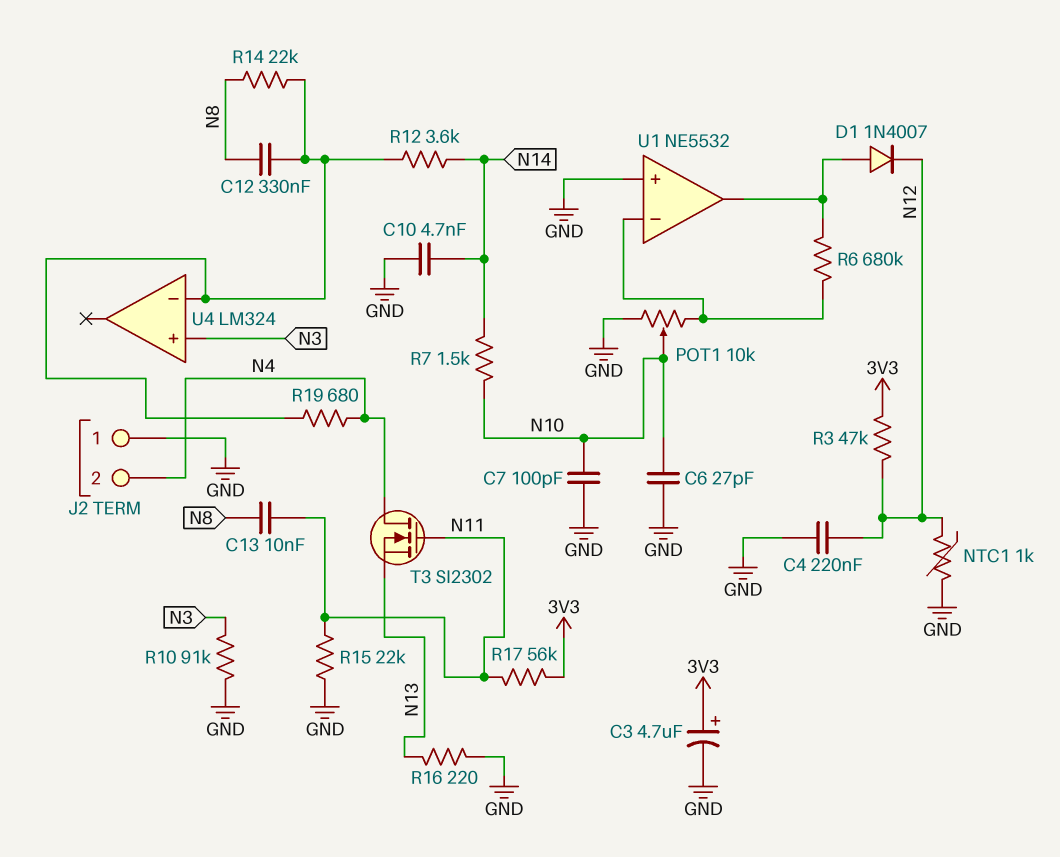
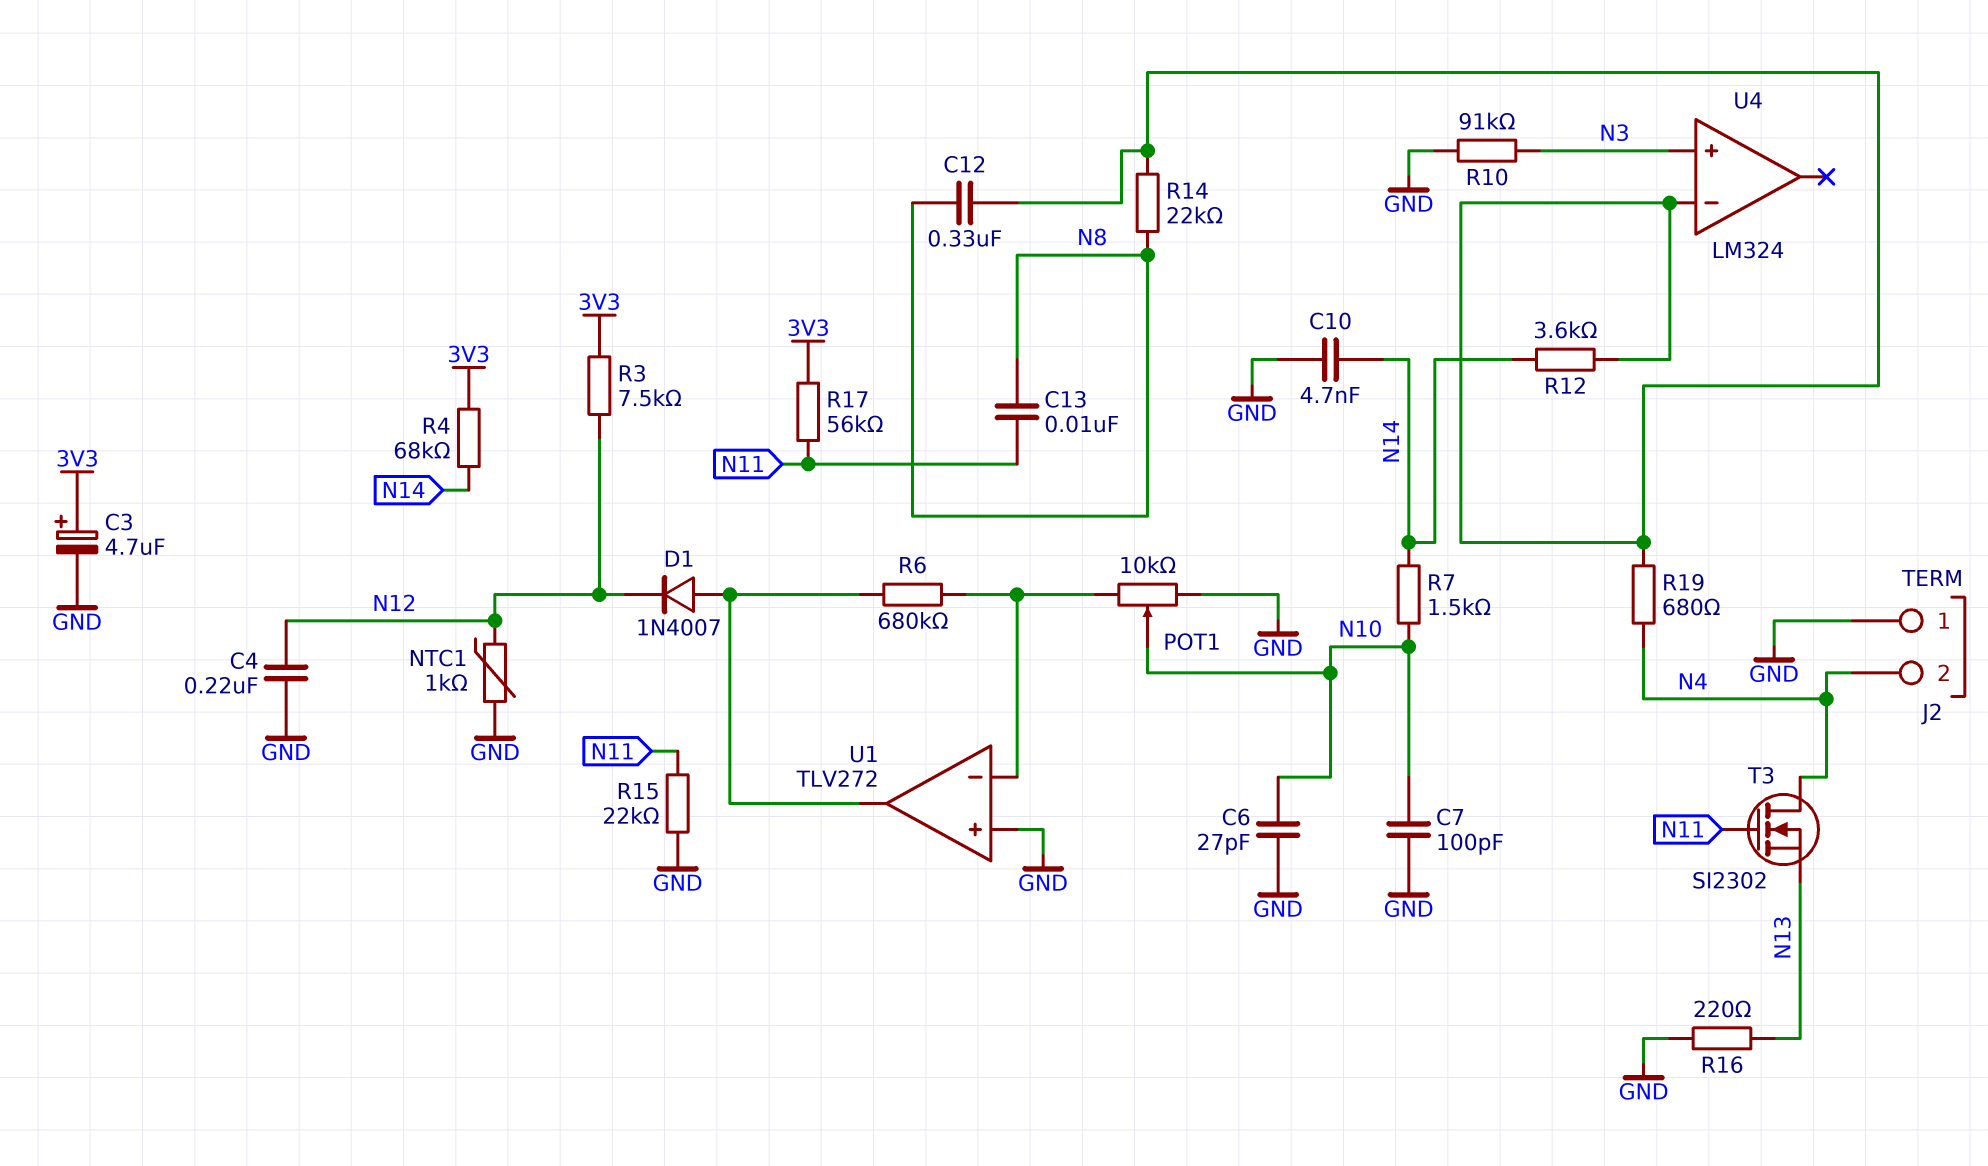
R3: 47k (3V3, N12) -> 7.5k (3V3, N12)
R4: none -> 68k (3V3, N14)
U1: NE5532 -> TLV272

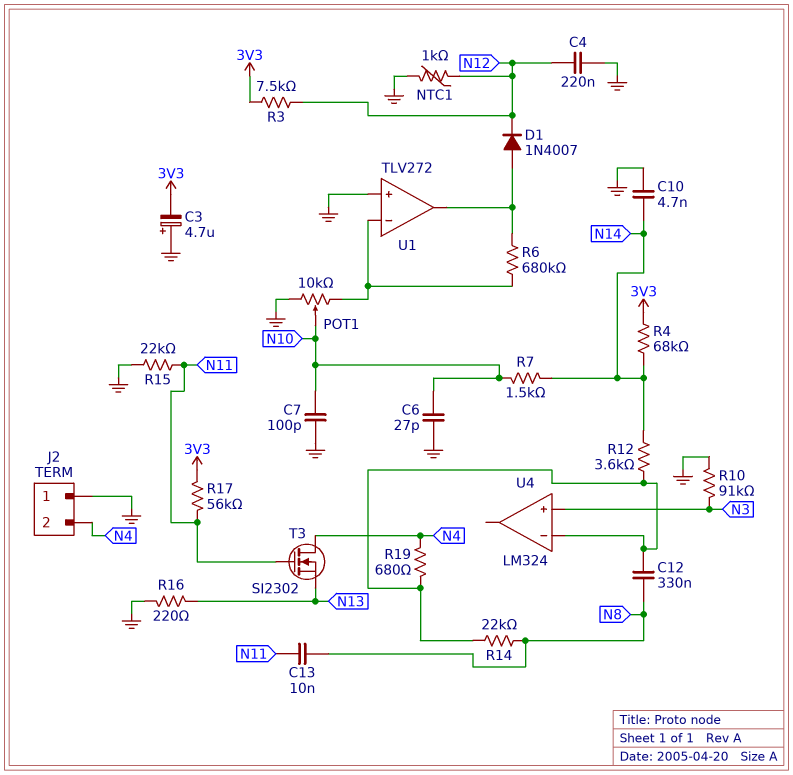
C3: 4.7uF (plus 3V3, minus GND) -> 4.7uF (plus GND, minus 3V3)

